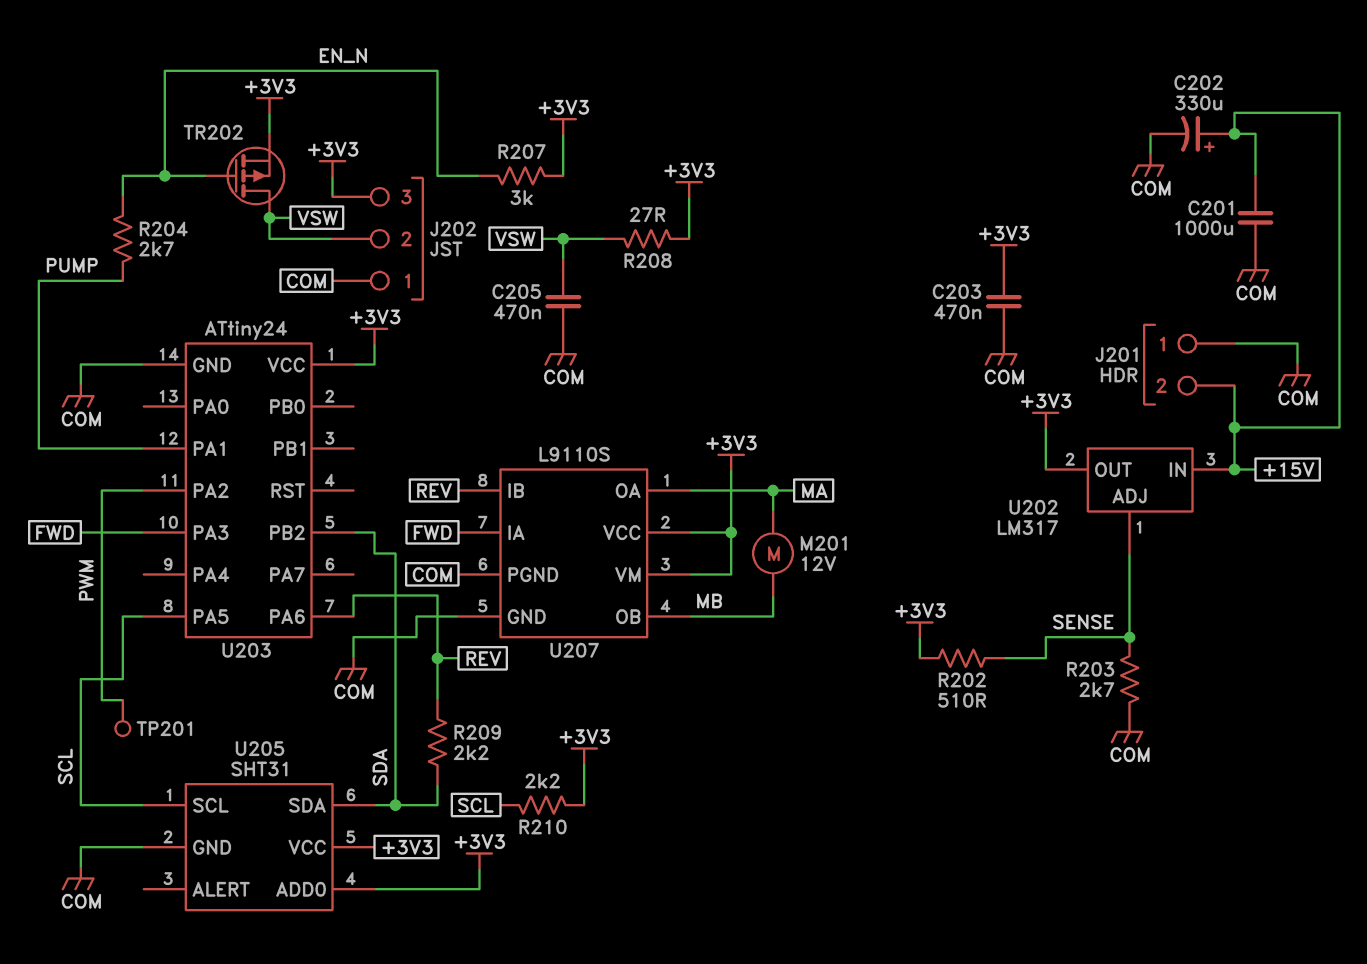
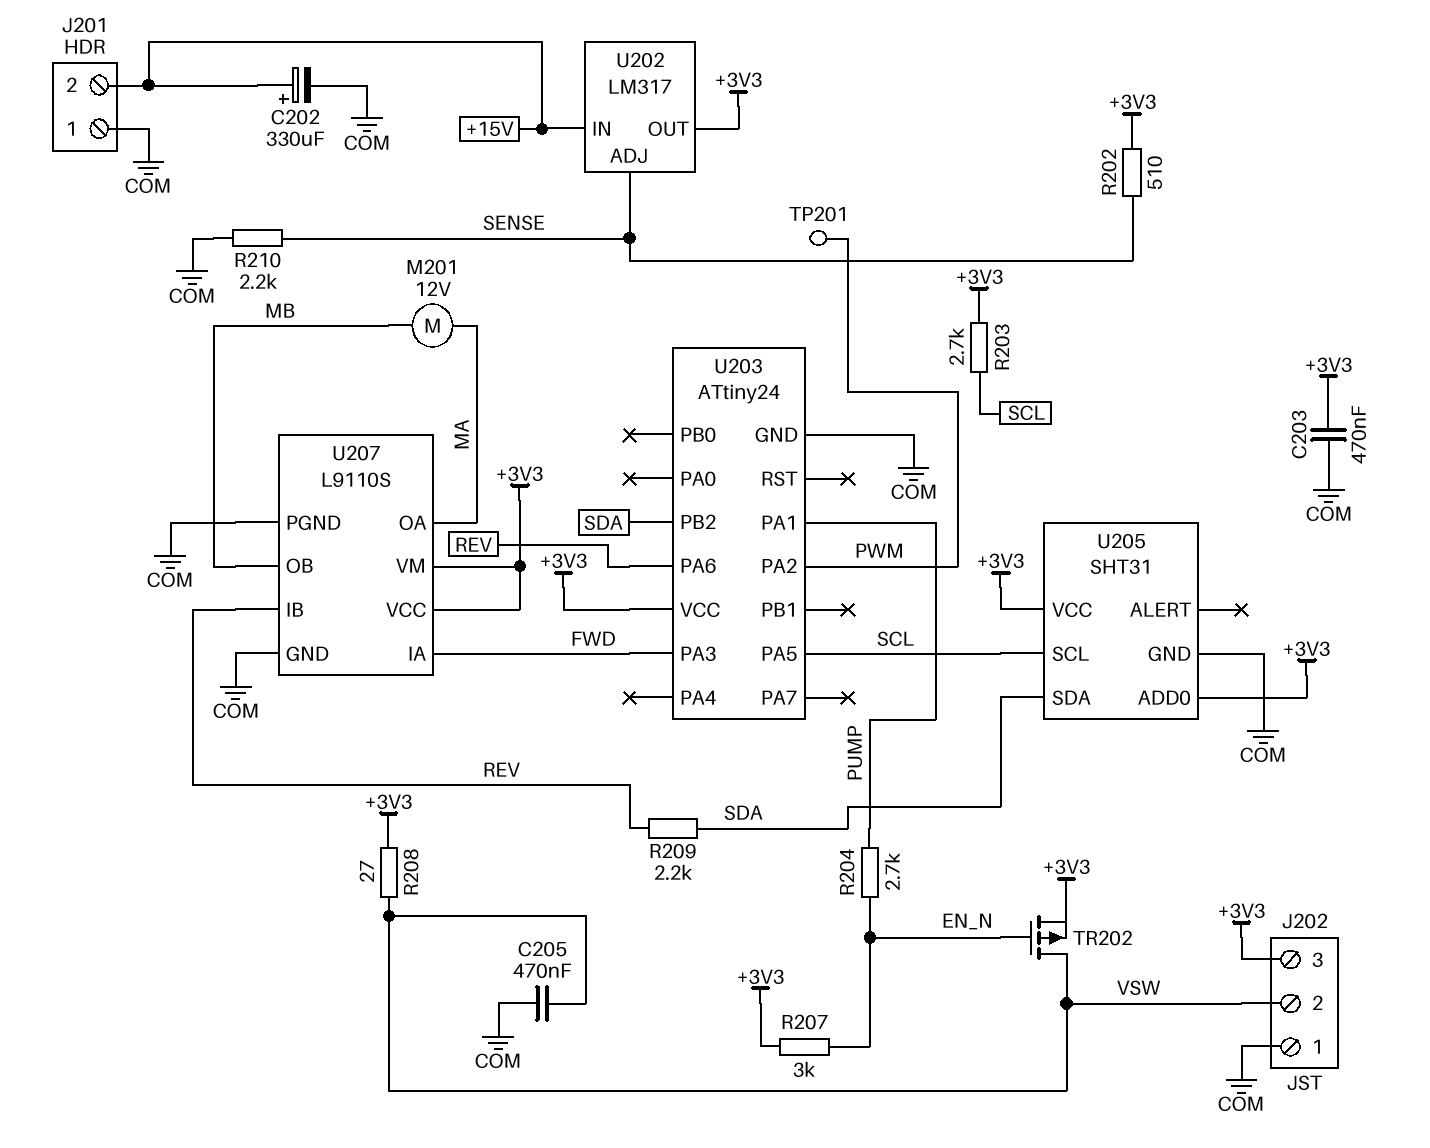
C201: 1000uF (+15V, COM) -> none
R203: 2.7k (COM, SENSE) -> 2.7k (+3V3, SCL)
R210: 2.2k (+3V3, SCL) -> 2.2k (COM, SENSE)

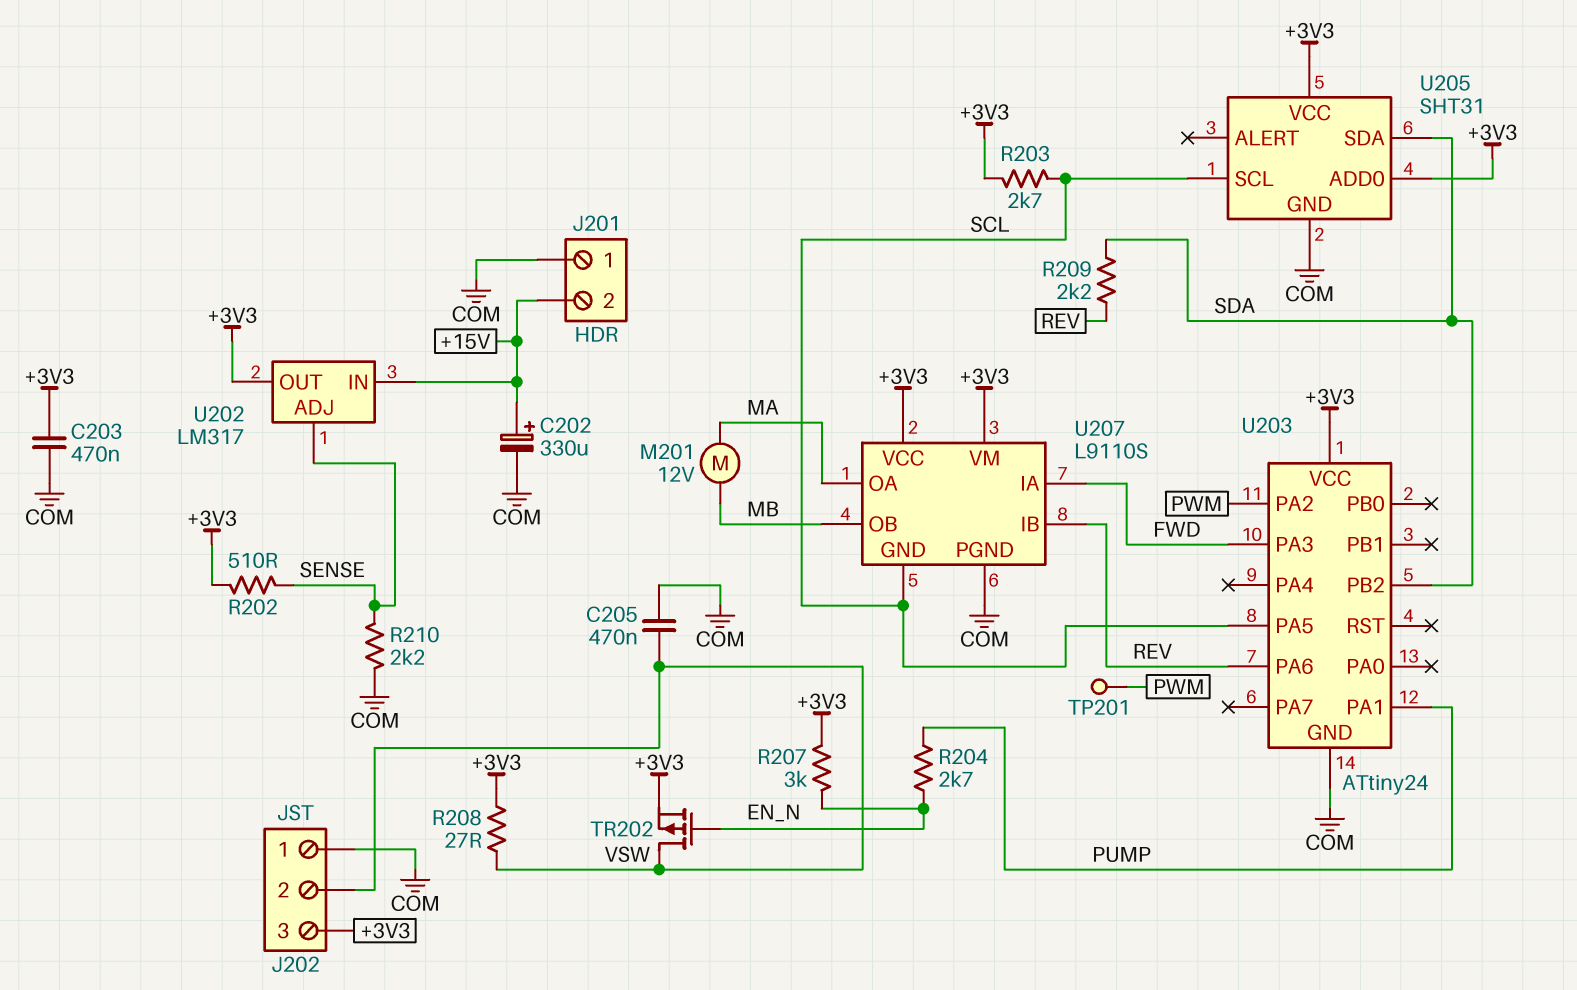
U207 pin GND: COM -> SCL

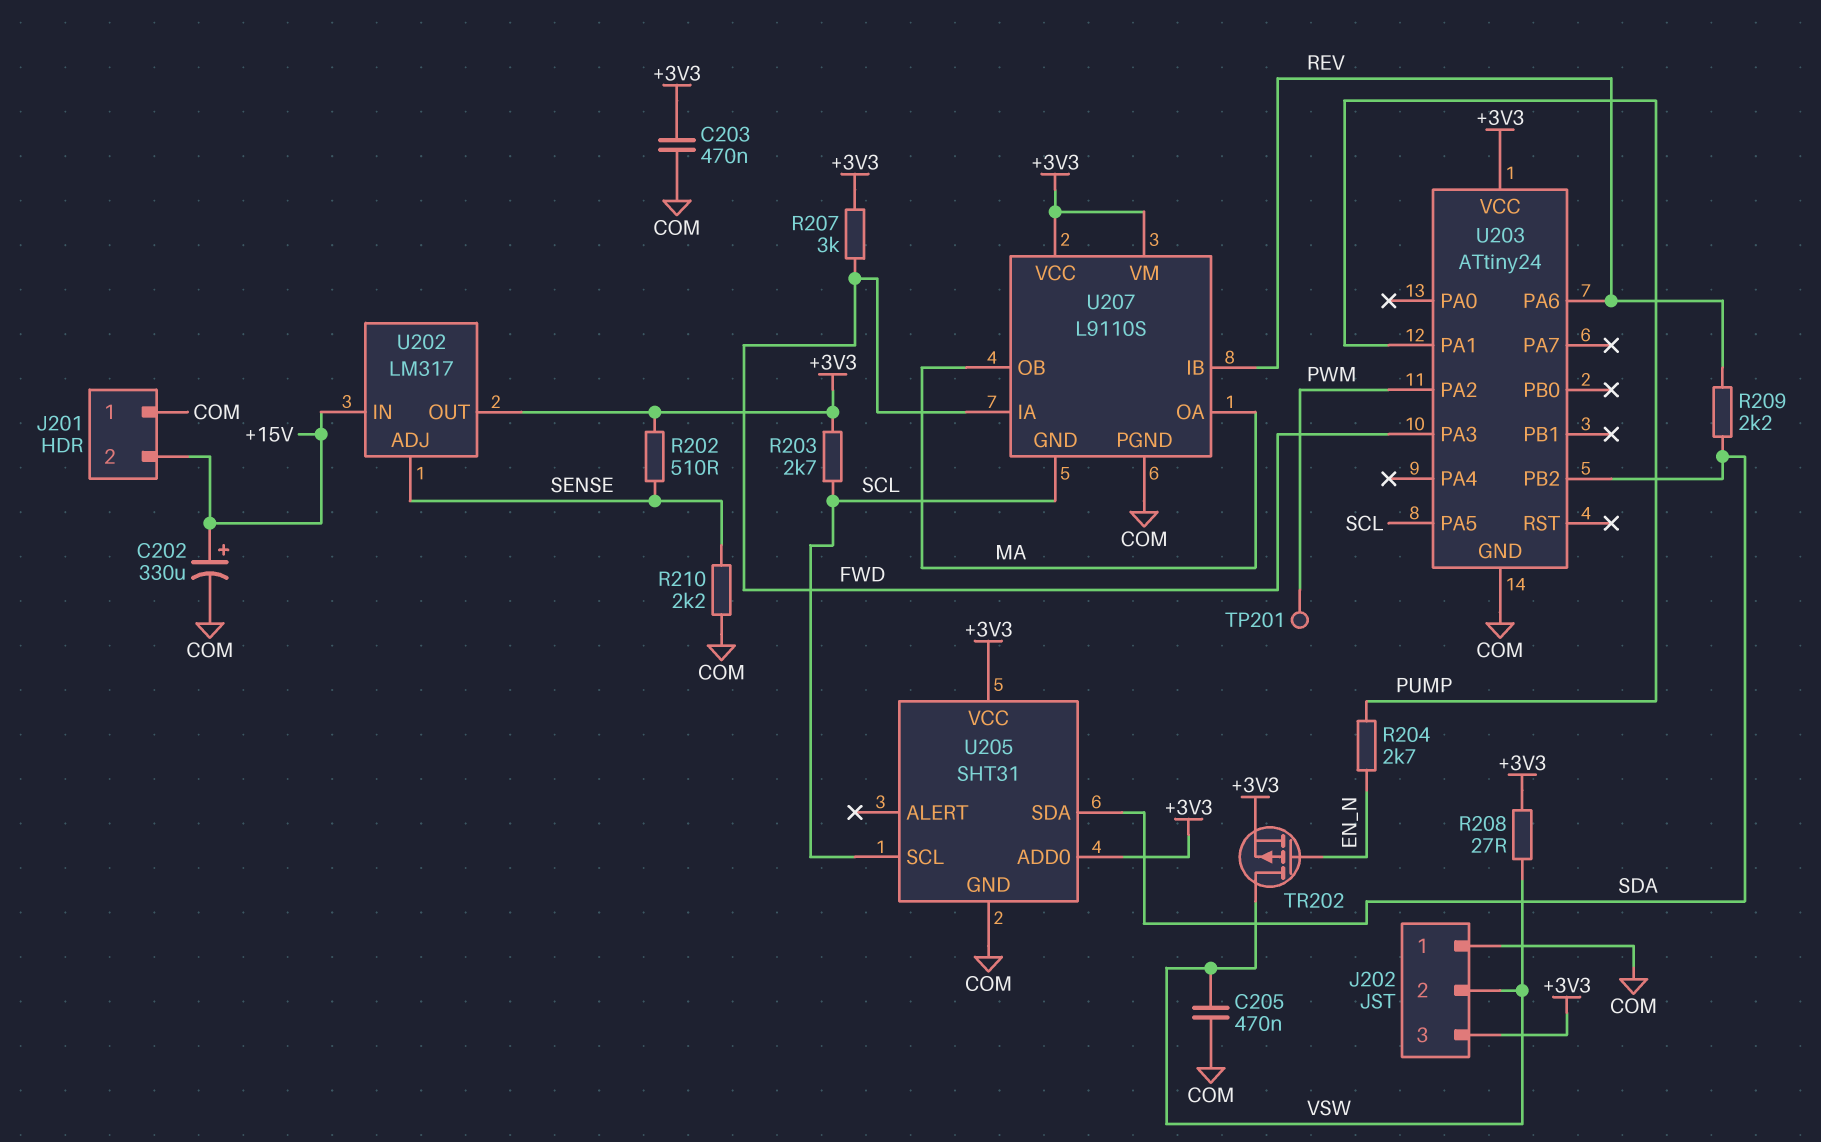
M201: motor 12V (MA, MB) -> none
R207: 3k (+3V3, EN_N) -> 3k (+3V3, FWD)
U207 pin OB: MB -> MA

